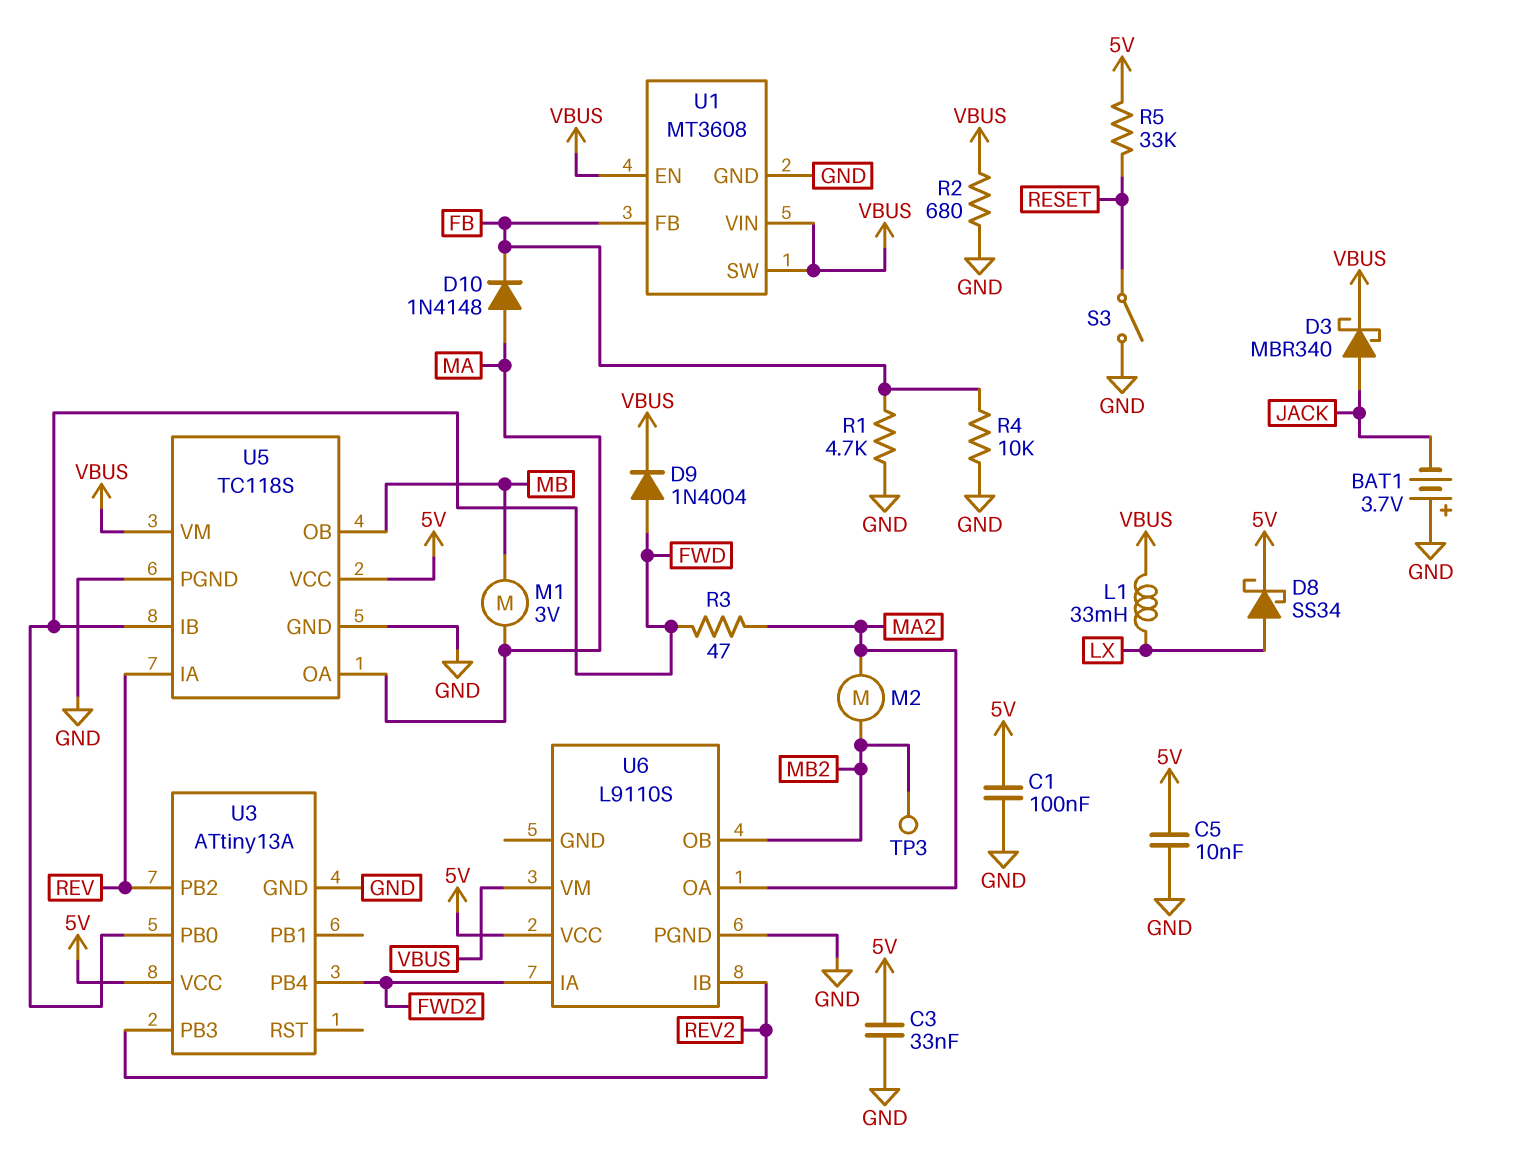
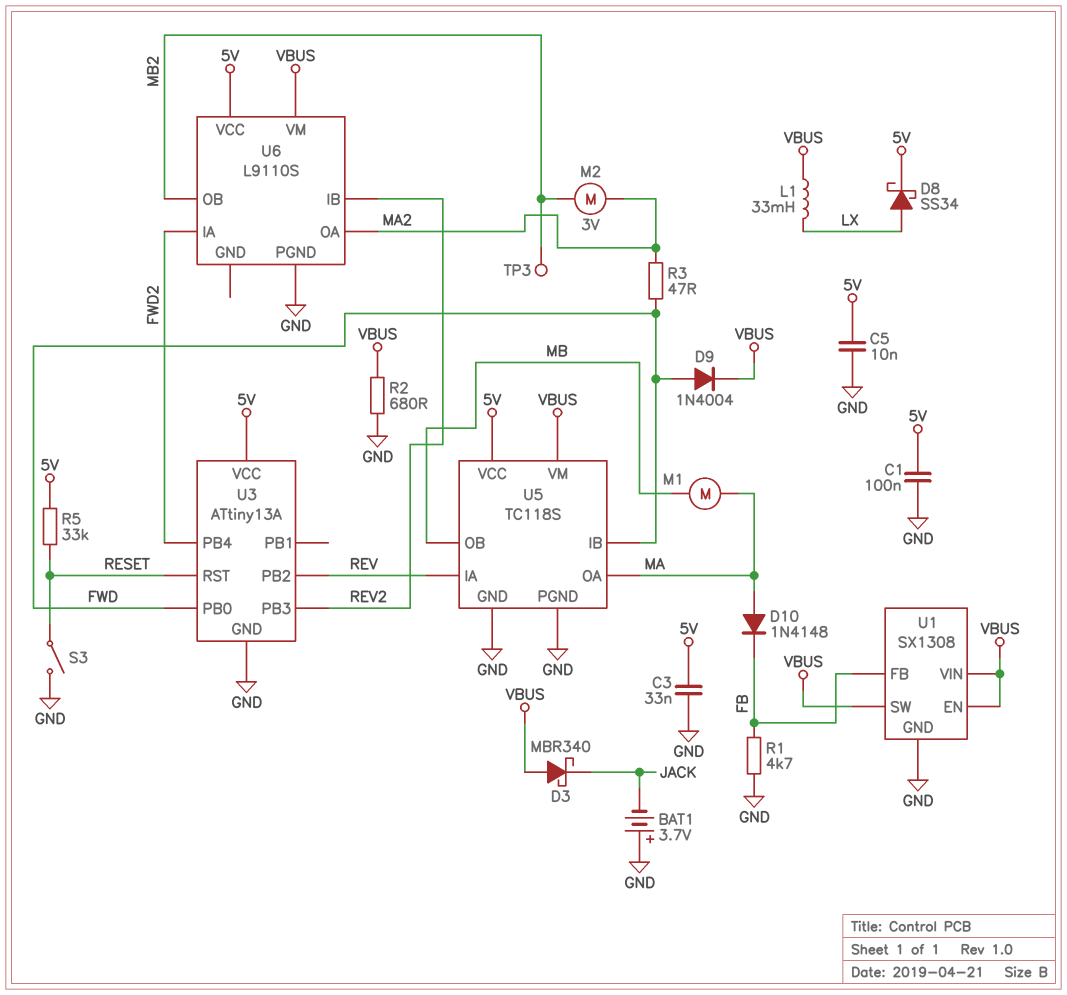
D3: schottky MBR340 (A JACK, K VBUS) -> schottky MBR340 (A VBUS, K JACK)
M1: motor 3V (MA, MB) -> motor (MA, MB)
M2: motor (MA2, MB2) -> motor 3V (MA2, MB2)
R4: 10k (FB, GND) -> none
U1: MT3608 -> SX1308
U3 pin RST: none -> RESET

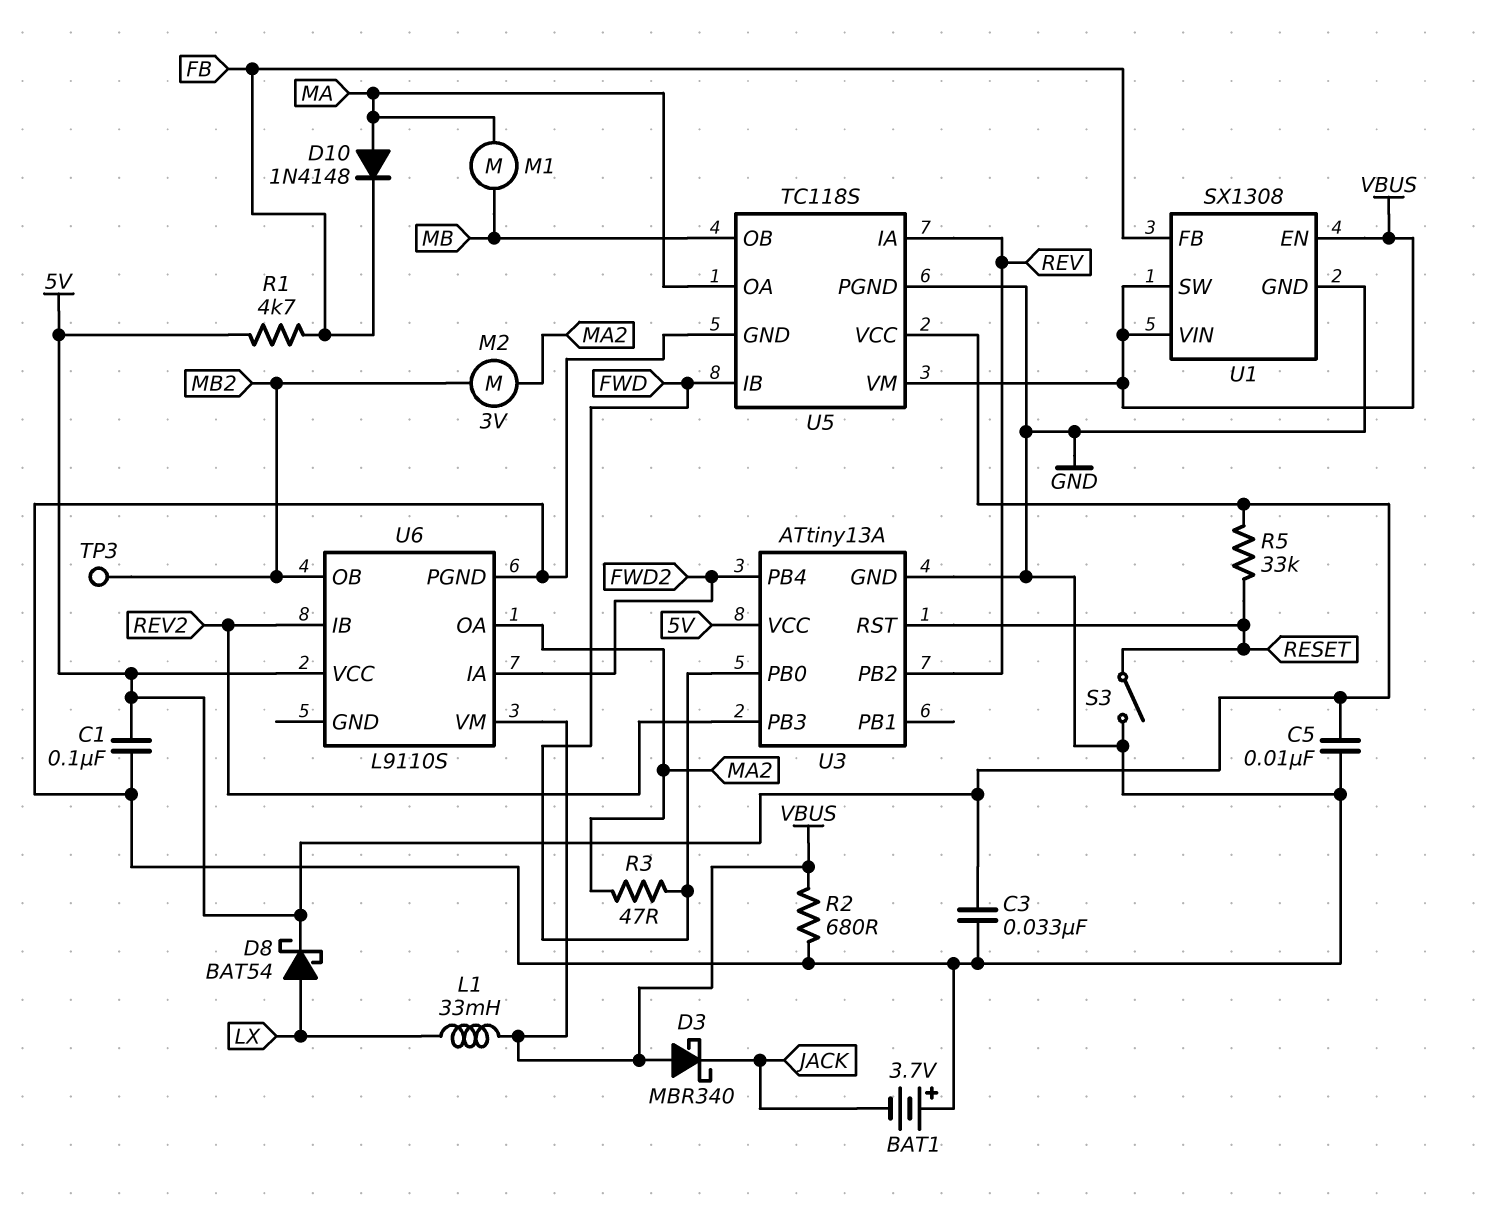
D8: schottky SS34 (A LX, K 5V) -> schottky BAT54 (A LX, K 5V)
D9: diode 1N4004 (A FWD, K VBUS) -> none
R1: 4.7k (FB, GND) -> 4.7k (5V, FB)

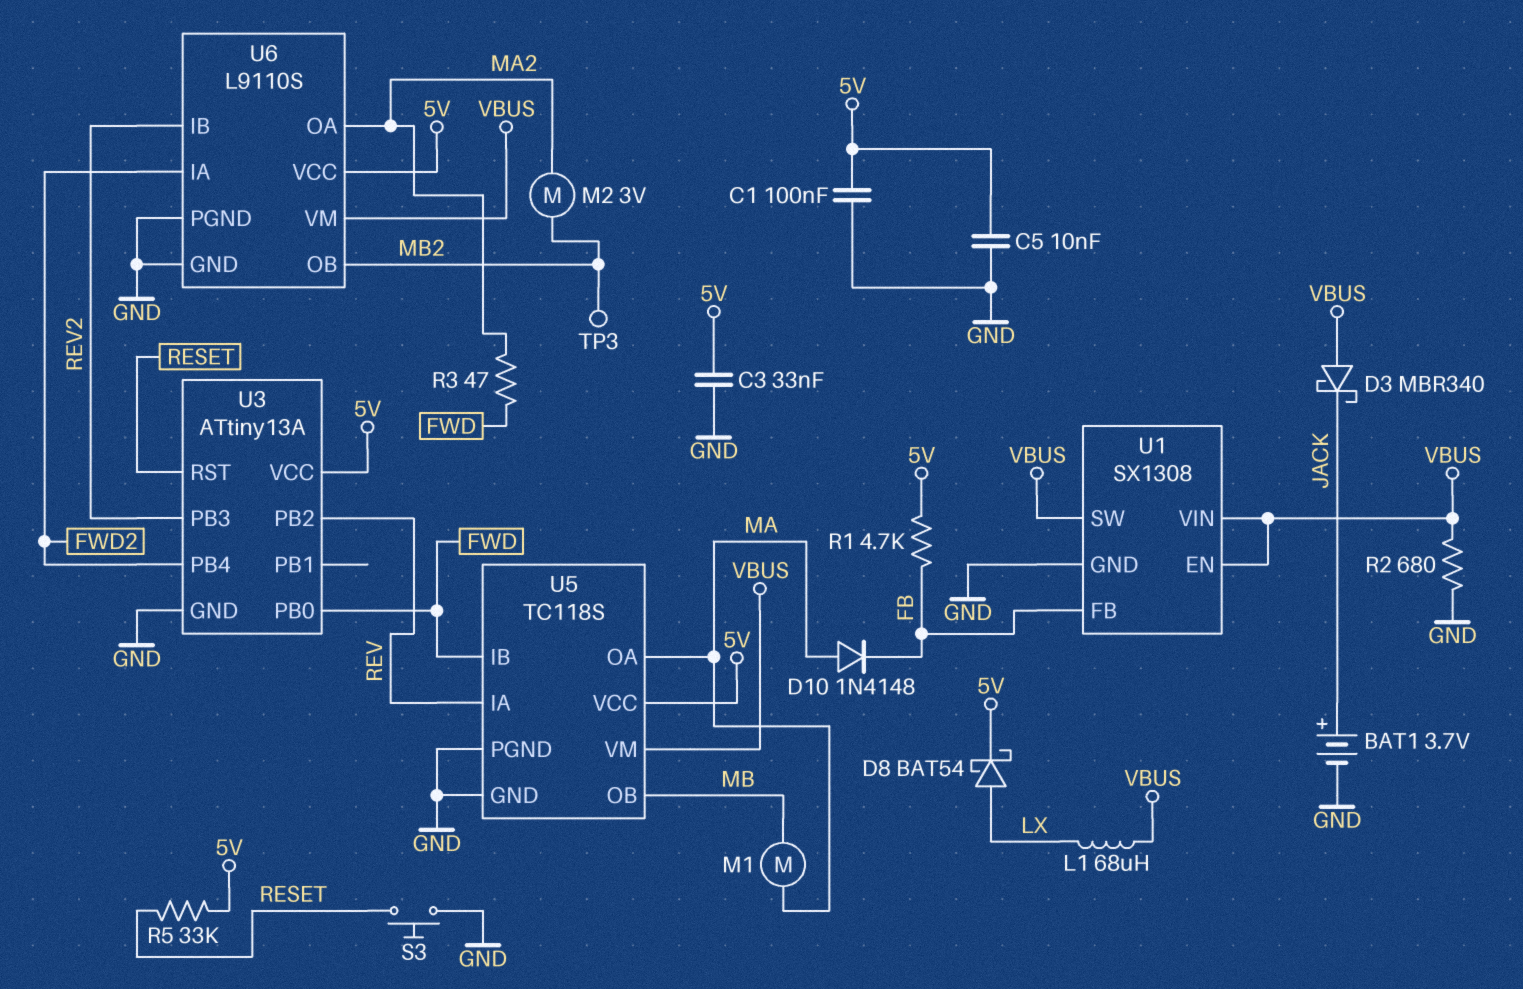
BAT1: 3.7V (plus GND, minus JACK) -> 3.7V (plus JACK, minus GND)
L1: 33mH (LX, VBUS) -> 68uH (LX, VBUS)
S3: switch (GND, RESET) -> button (GND, RESET)
U6 pin GND: none -> GND

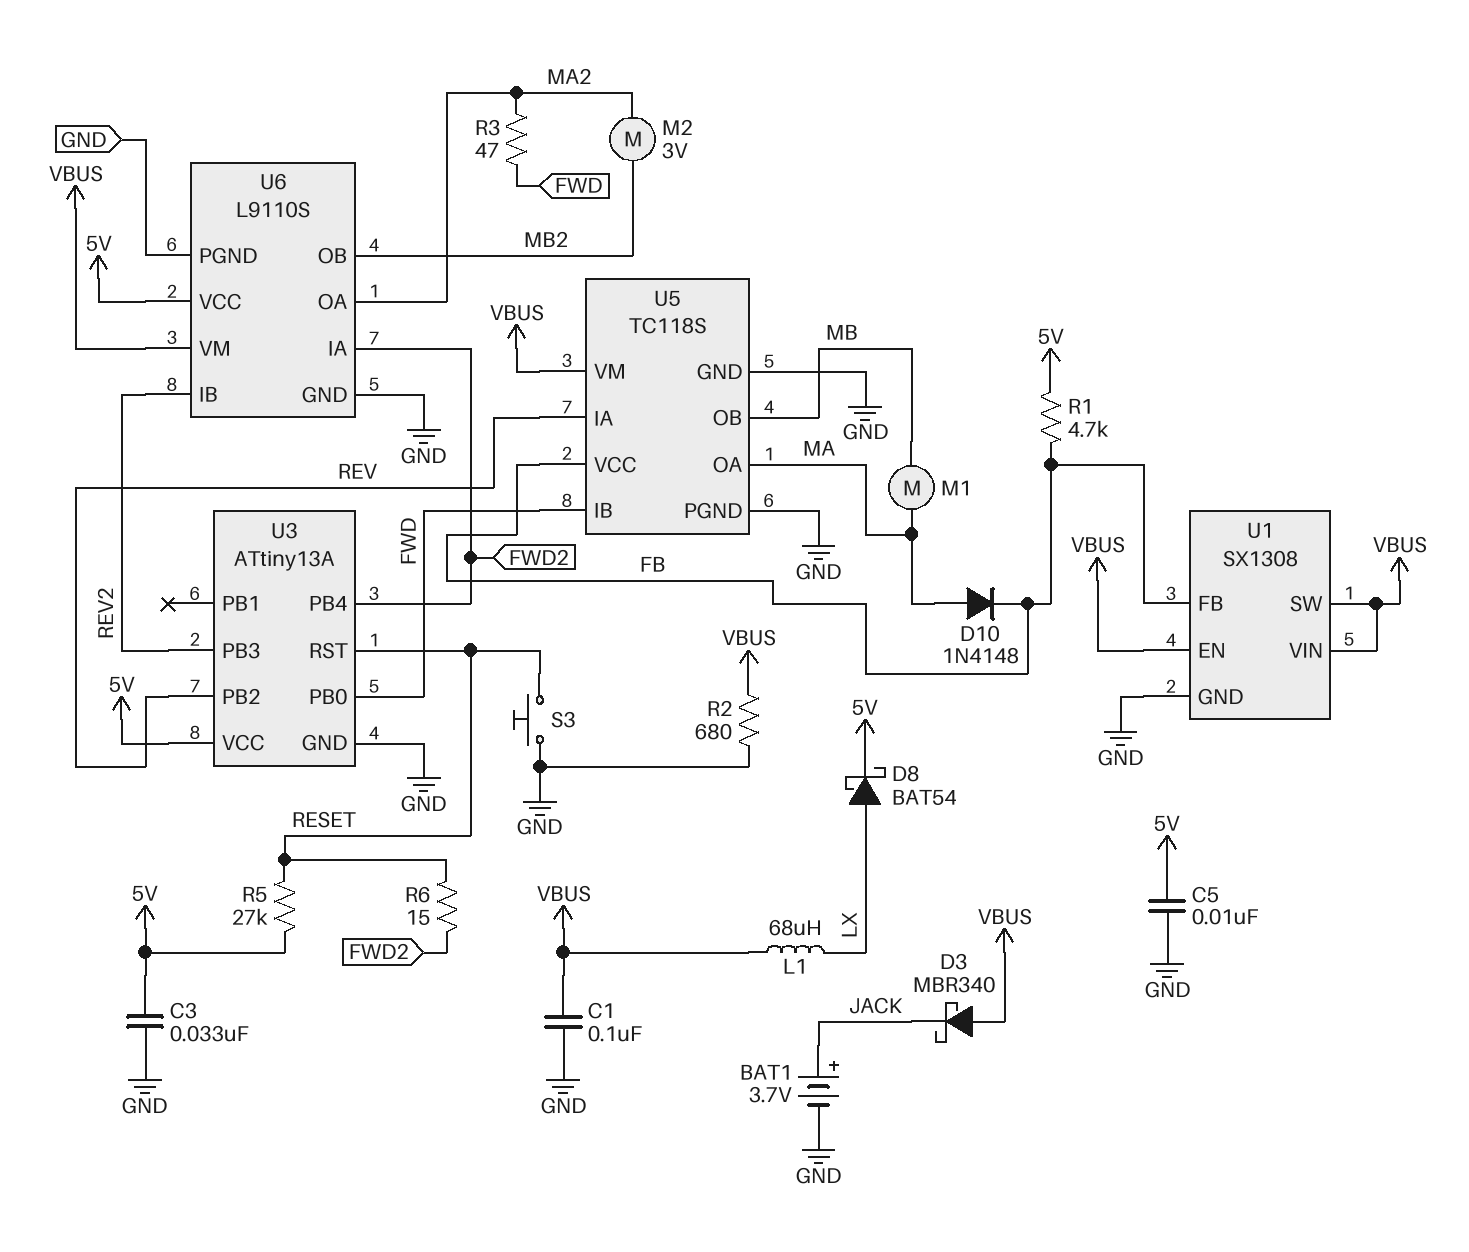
C1: 100nF (5V, GND) -> 100nF (GND, VBUS)
R5: 33k (5V, RESET) -> 27k (5V, RESET)
R6: none -> 15 (FWD2, RESET)
TP3: test point (MB2) -> none
U5 pin VCC: 5V -> FB

